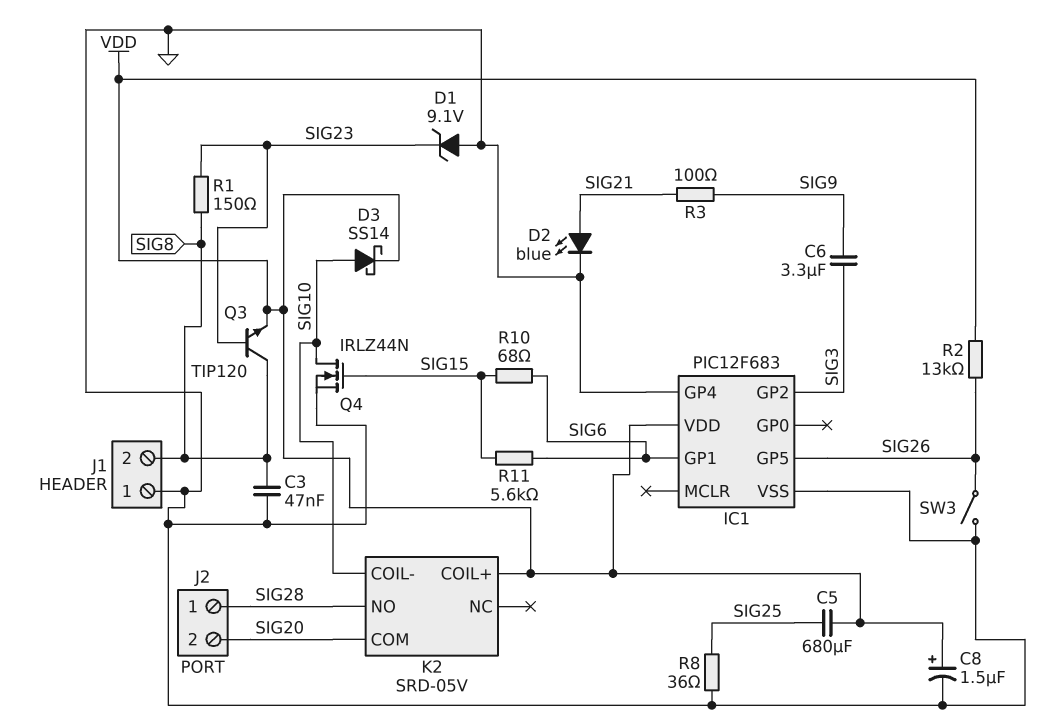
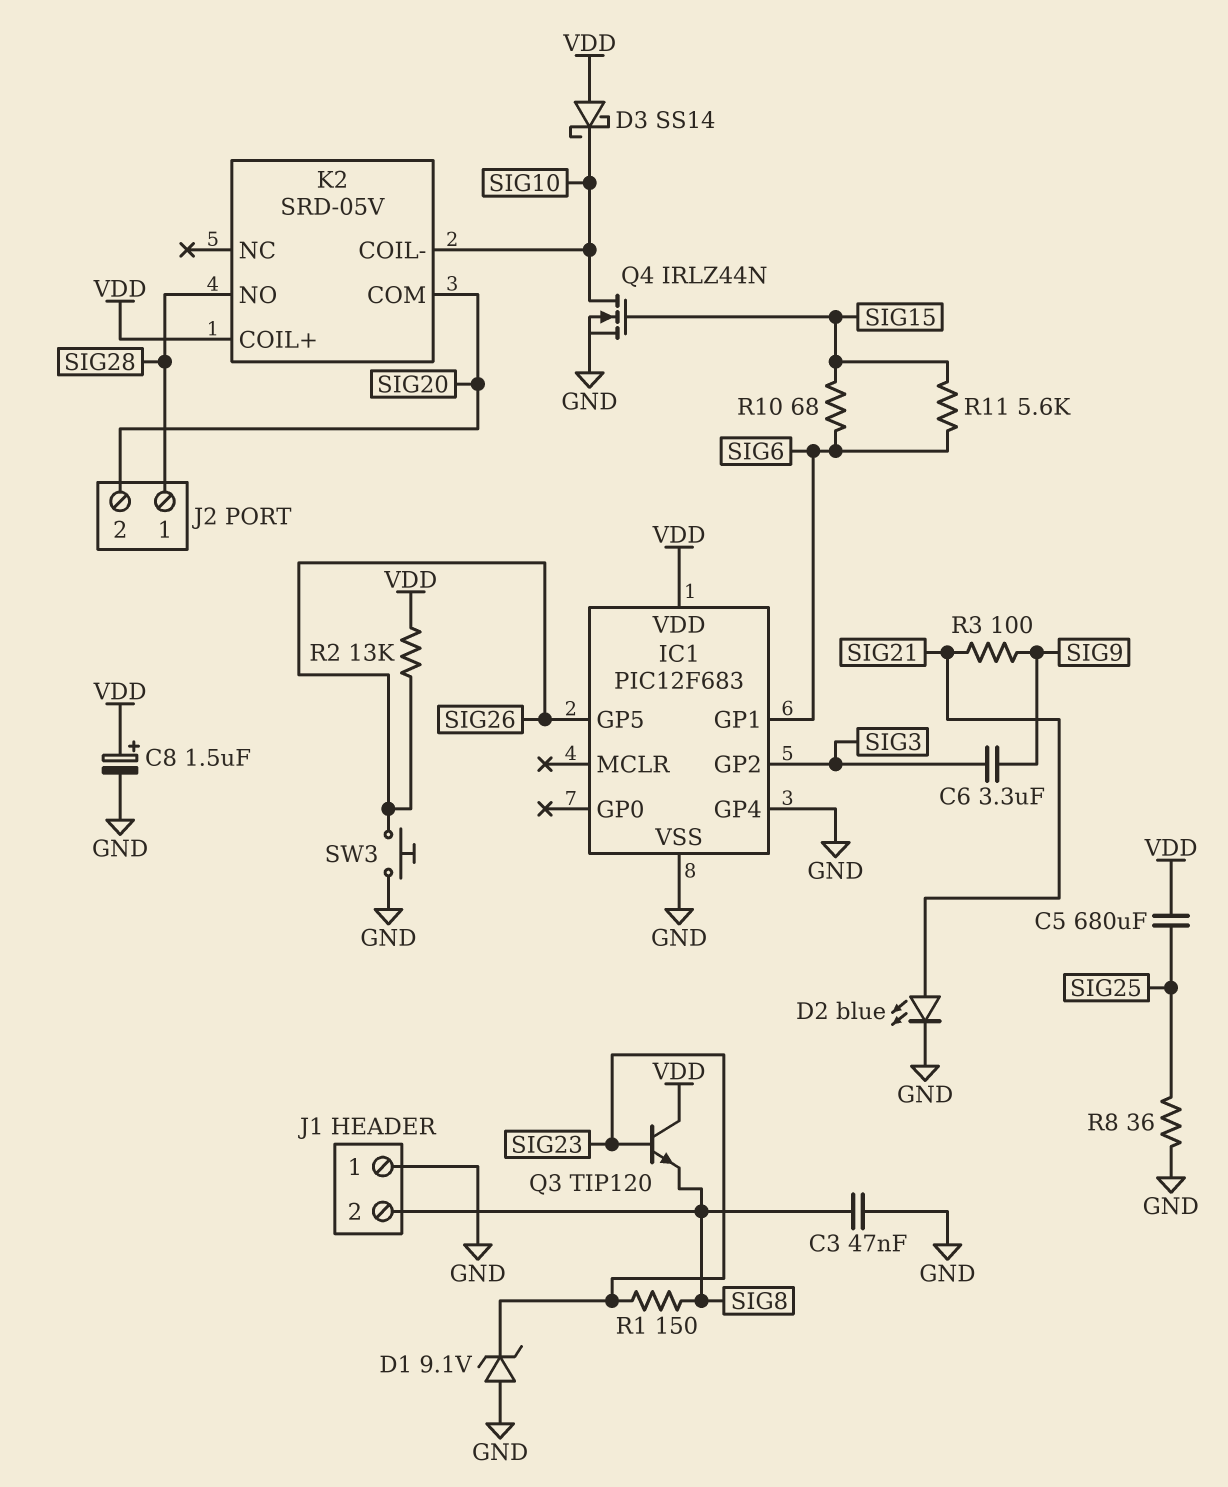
D3: schottky SS14 (A SIG10, K VDD) -> schottky SS14 (A VDD, K SIG10)
Q3: NPN TIP120 (B SIG23, C SIG8, E VDD) -> NPN TIP120 (B SIG23, C VDD, E SIG8)
SW3: switch (GND, SIG26) -> button (GND, SIG26)

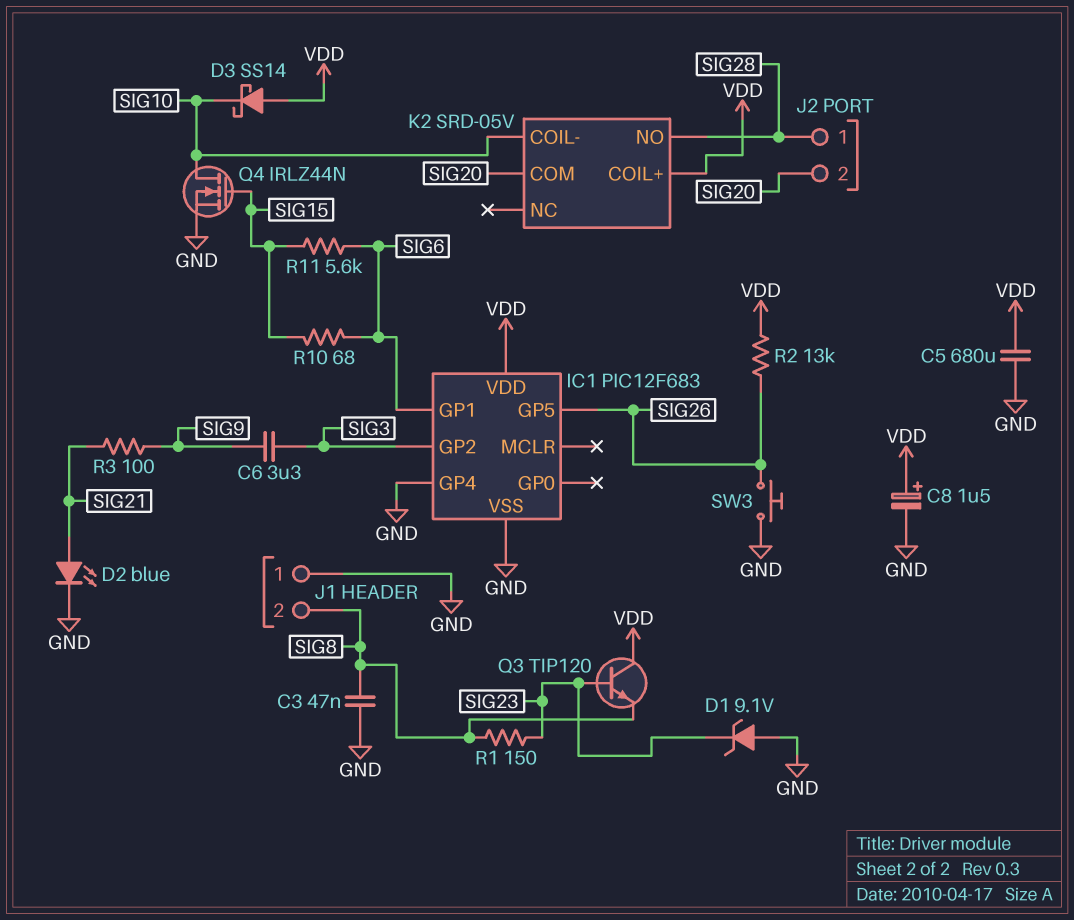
C5: 680uF (SIG25, VDD) -> 680uF (GND, VDD)
R8: 36 (GND, SIG25) -> none

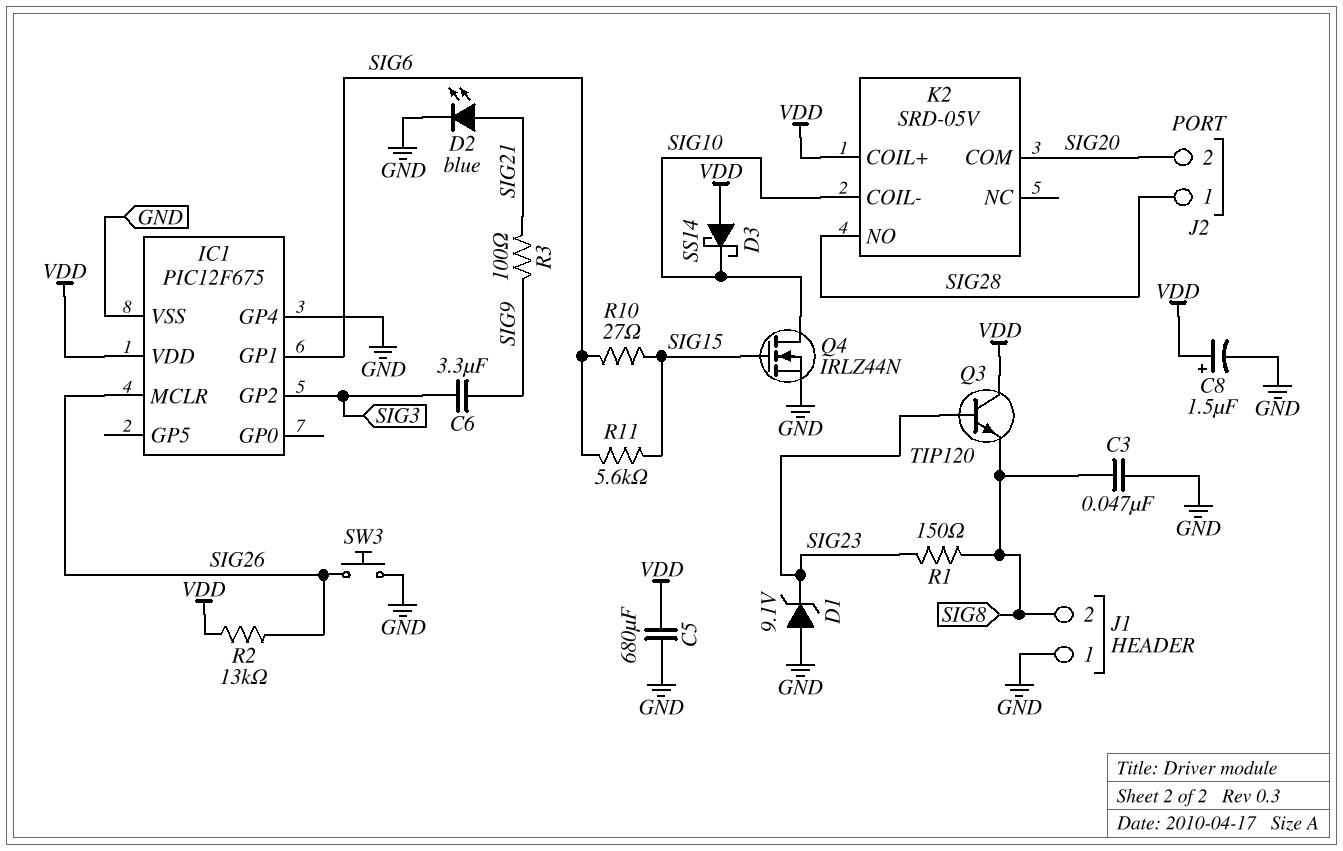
IC1: PIC12F683 -> PIC12F675
IC1 pin GP5: SIG26 -> none
IC1 pin MCLR: none -> SIG26
R10: 68 (SIG6, SIG15) -> 27 (SIG6, SIG15)

